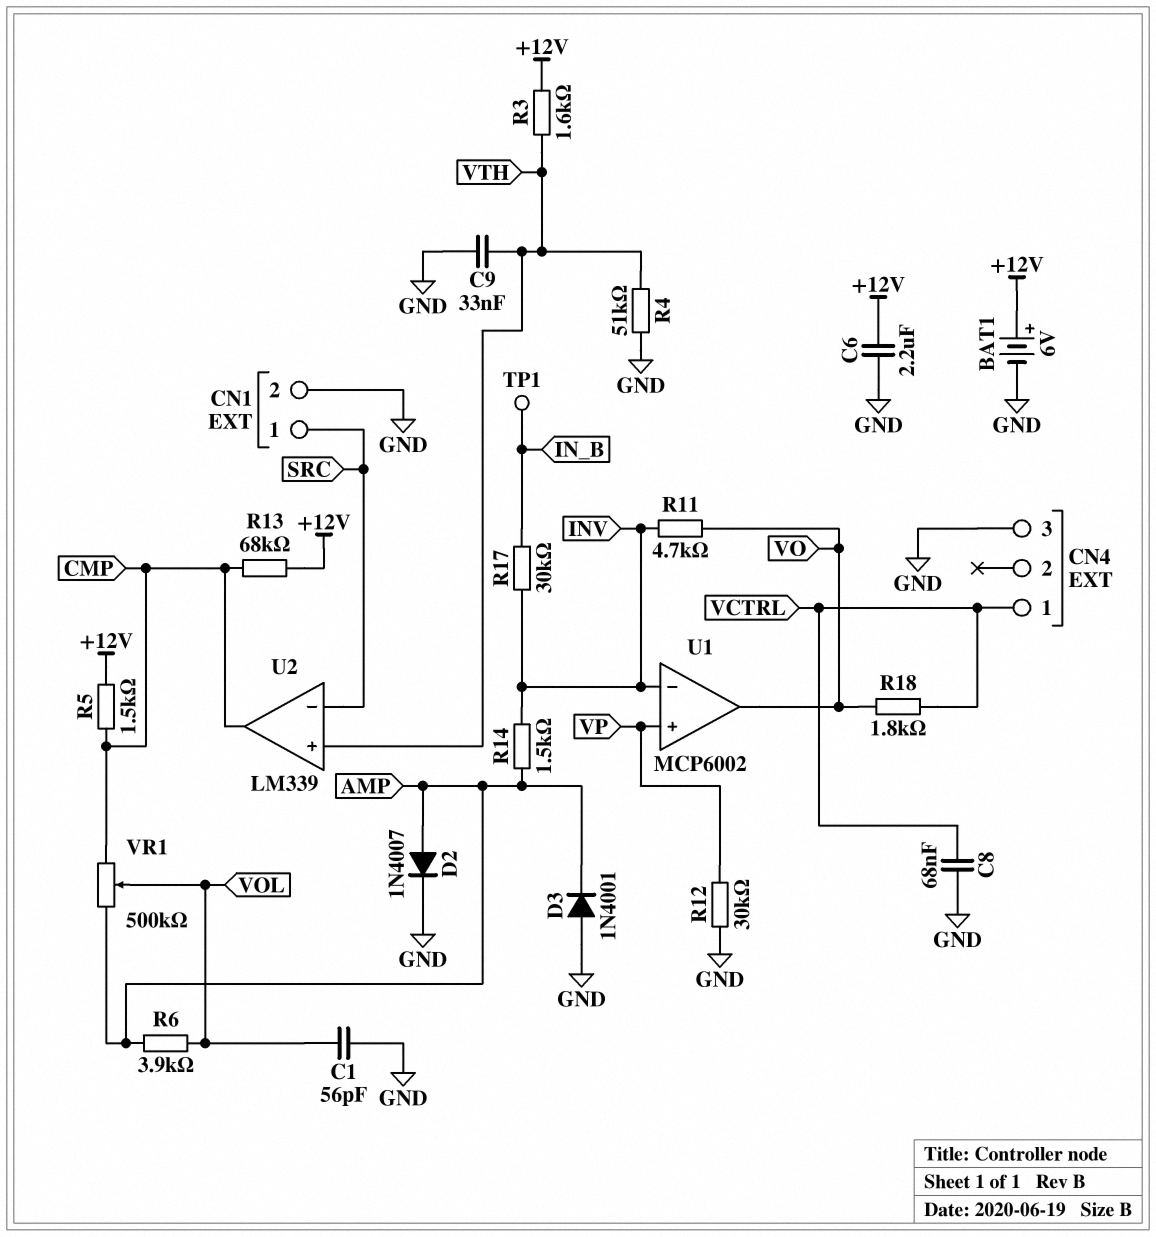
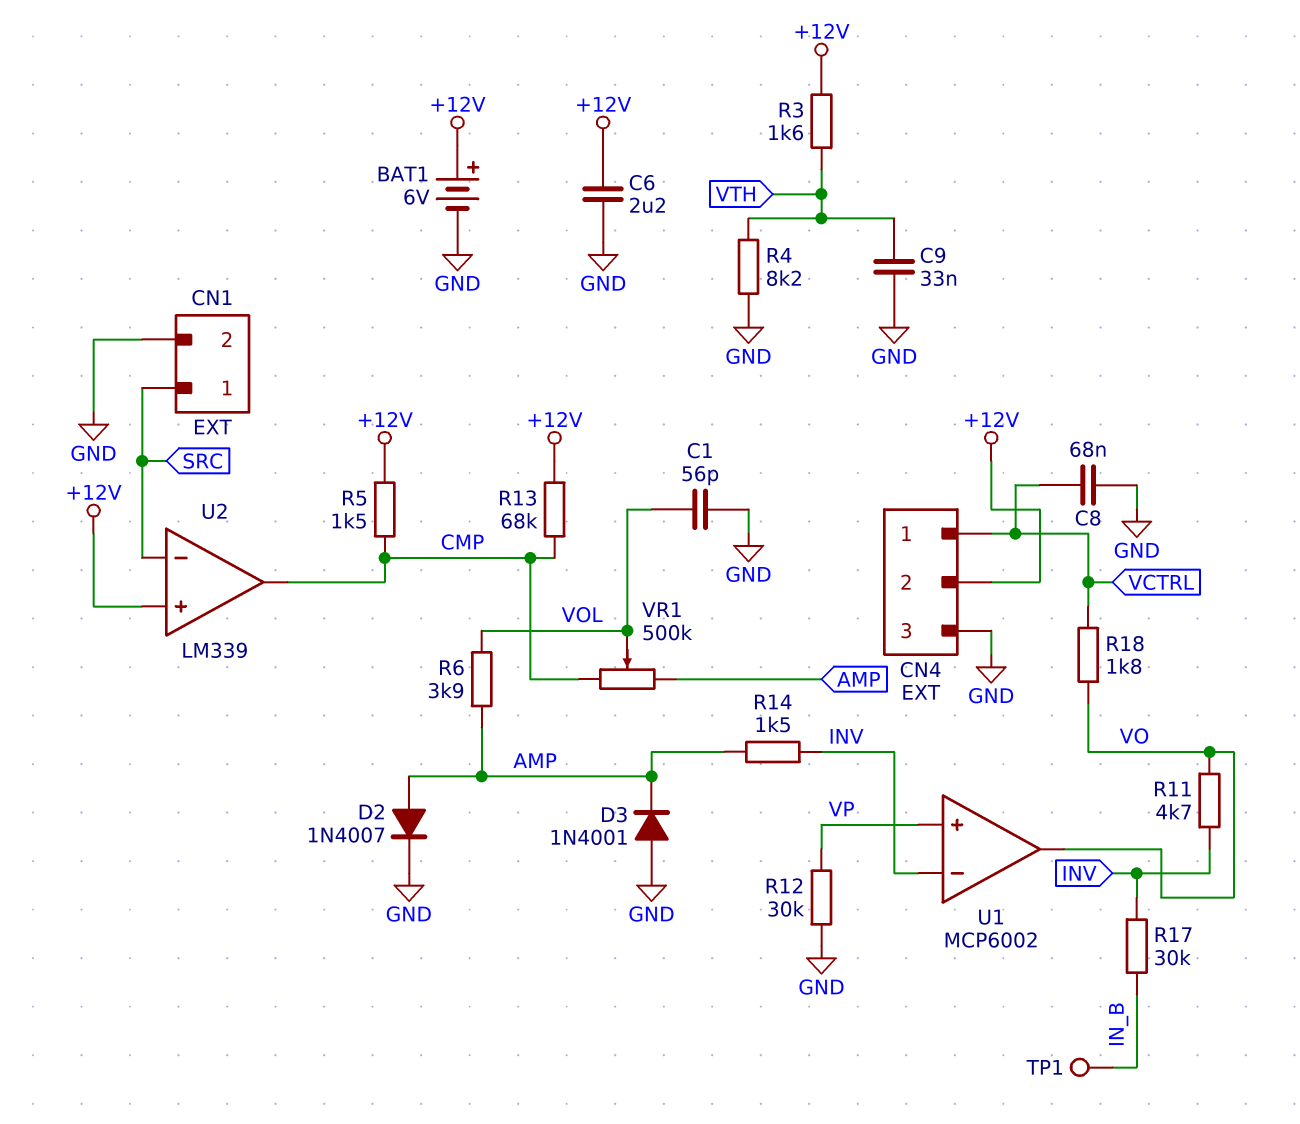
CN4 pin 2: none -> +12V
R4: 51k (GND, VTH) -> 8.2k (GND, VTH)
U2 pin in+: VTH -> +12V

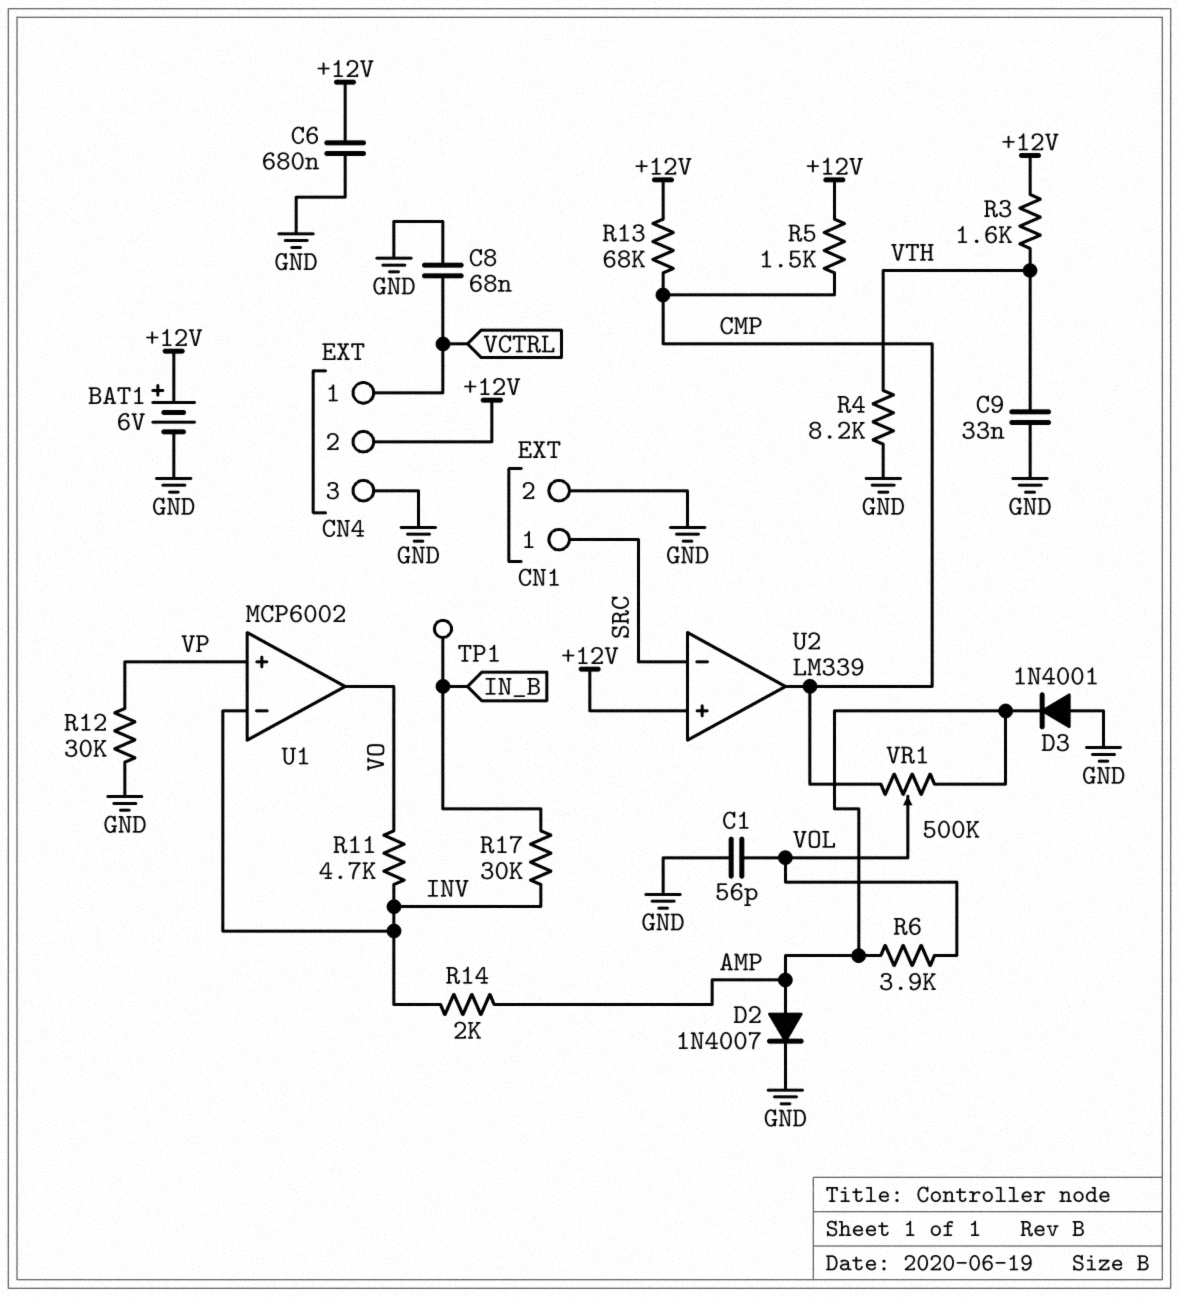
C6: 2.2uF (+12V, GND) -> 680nF (+12V, GND)
R14: 1.5k (AMP, INV) -> 2k (AMP, INV)
R18: 1.8k (VCTRL, VO) -> none

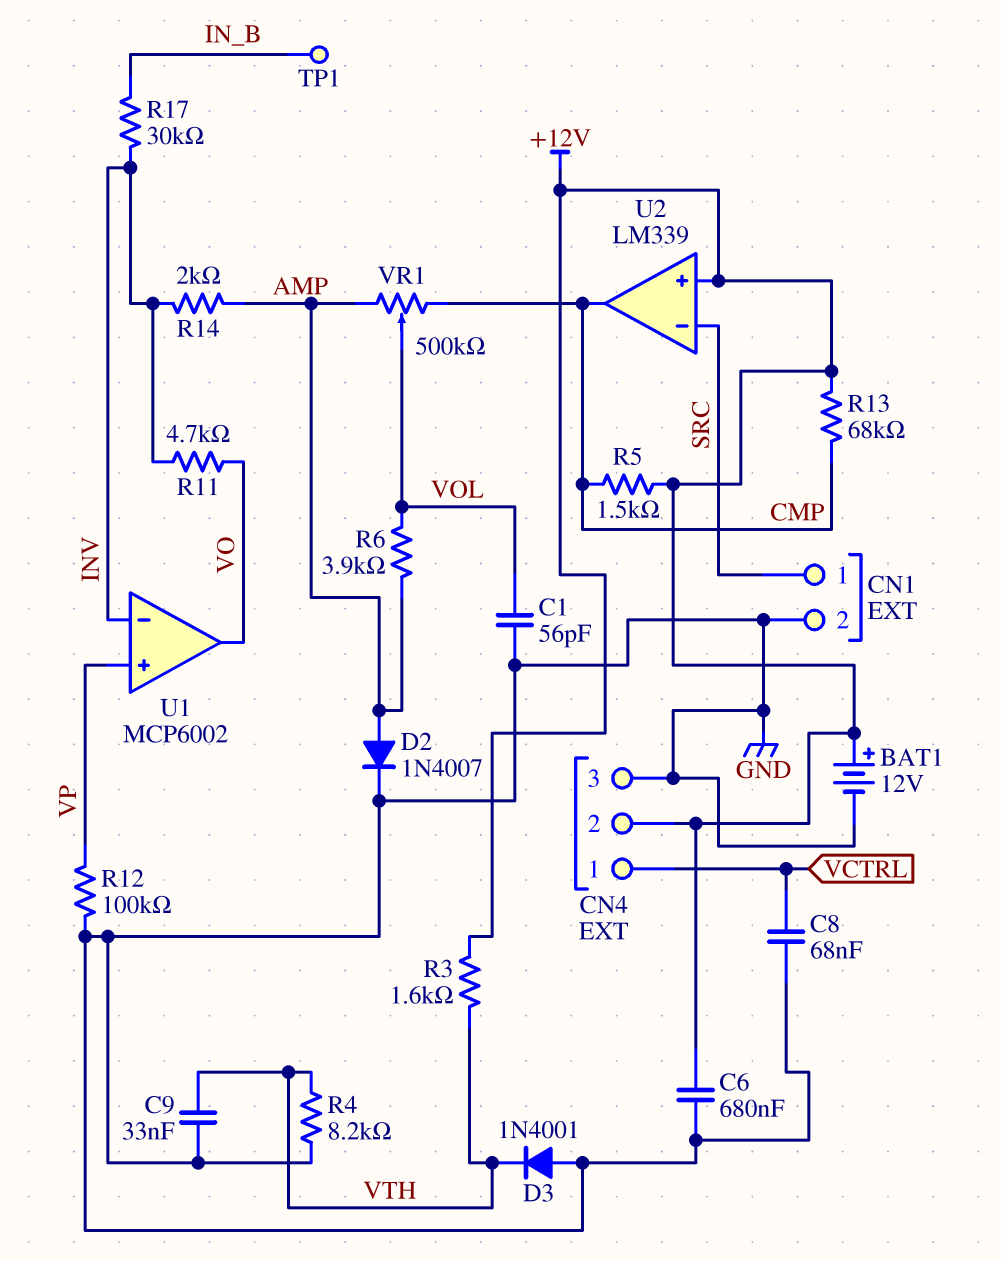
BAT1: 6V (plus +12V, minus GND) -> 12V (plus +12V, minus GND)
D3: diode 1N4001 (A GND, K AMP) -> diode 1N4001 (A GND, K VTH)
R12: 30k (GND, VP) -> 100k (GND, VP)

